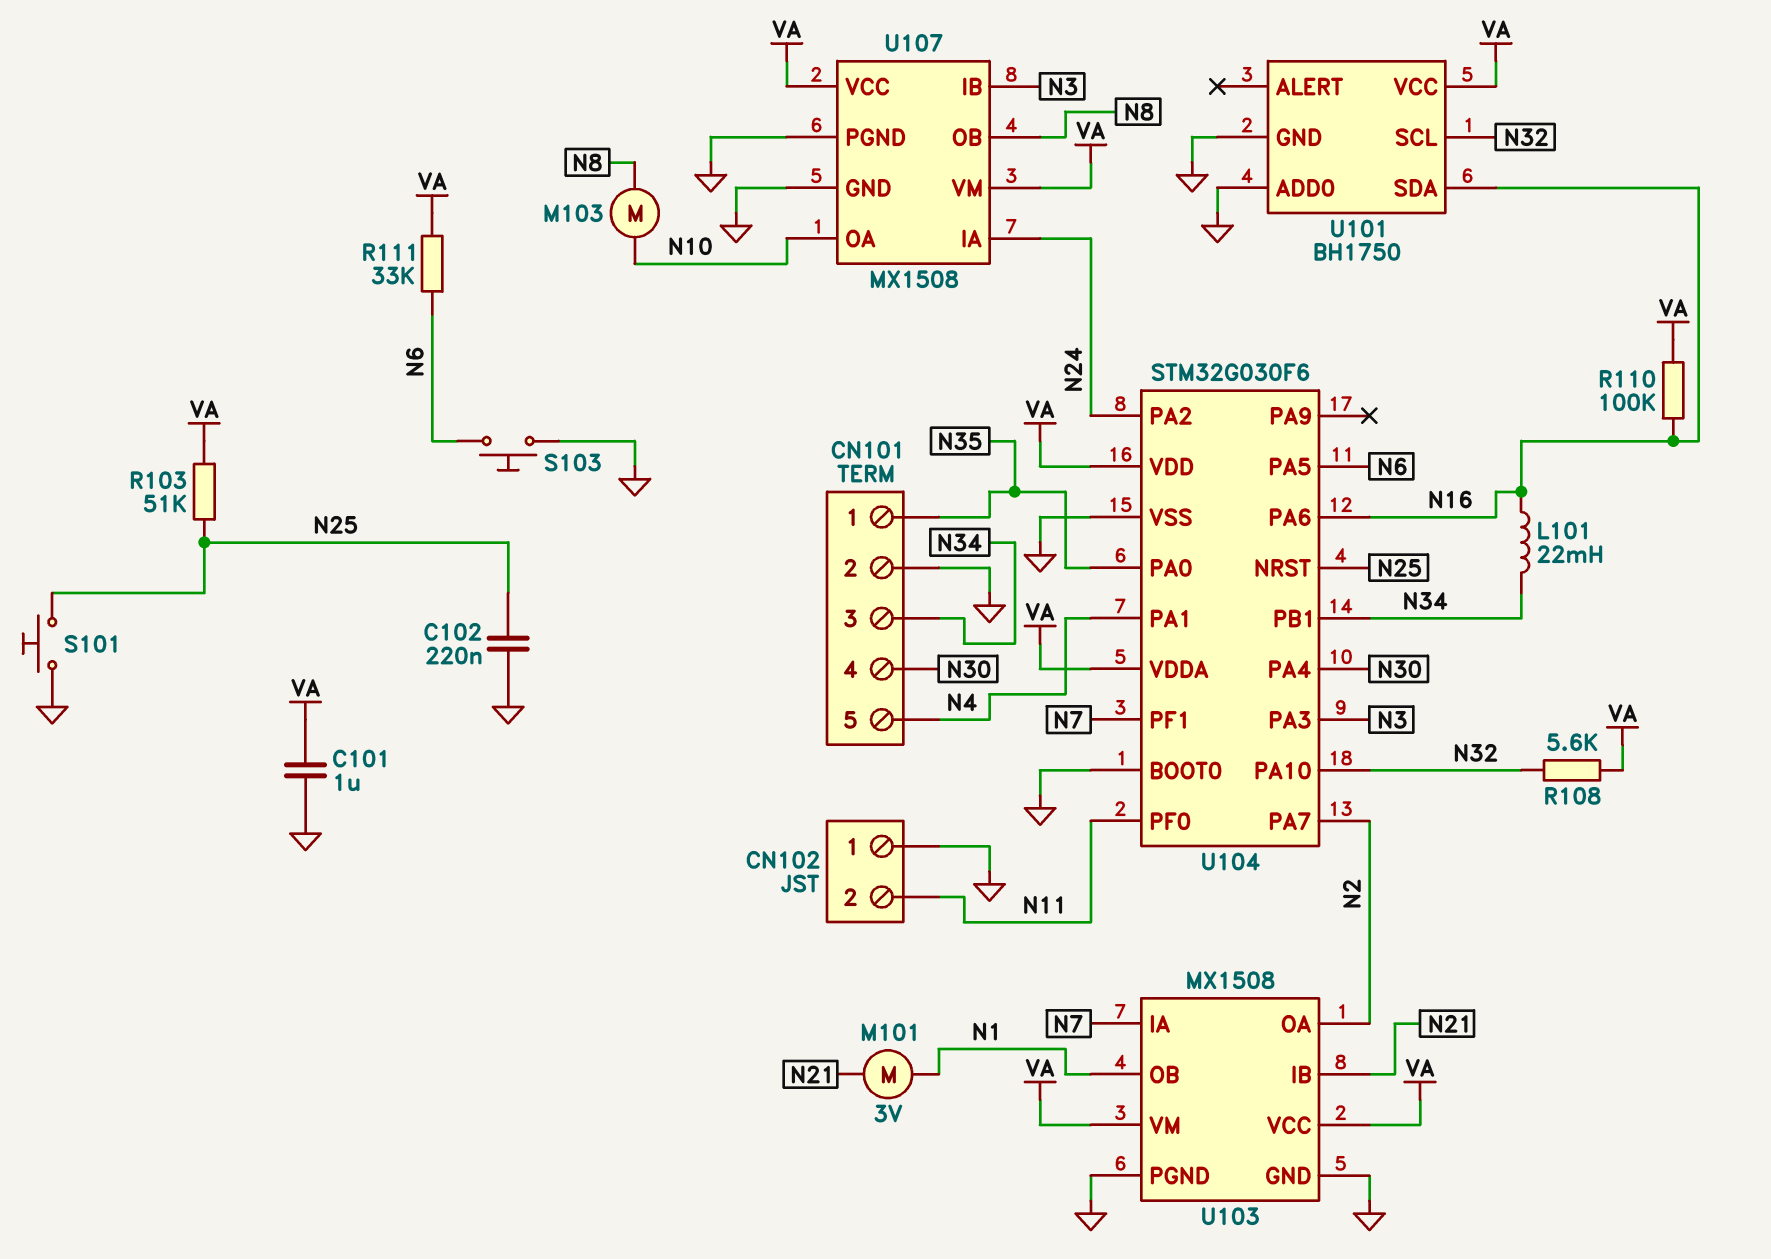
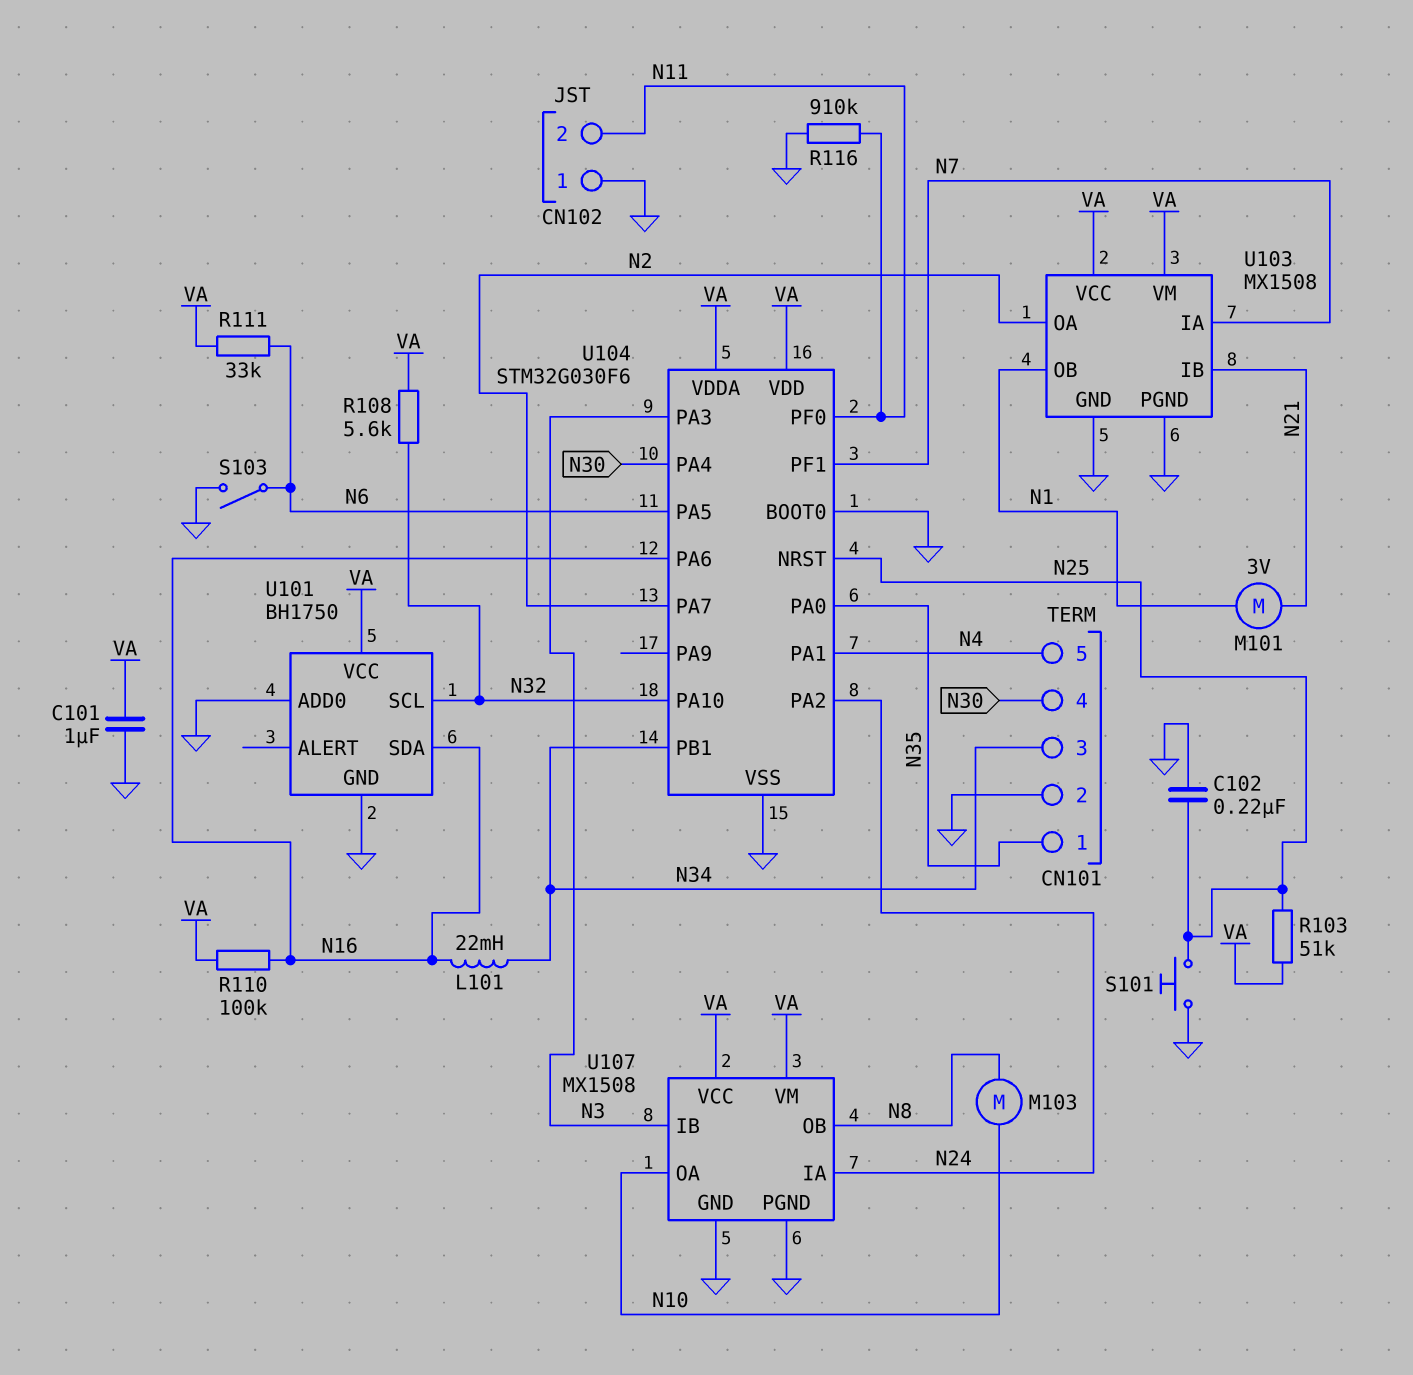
R116: none -> 910k (GND, N11)
S103: button (GND, N6) -> switch (GND, N6)

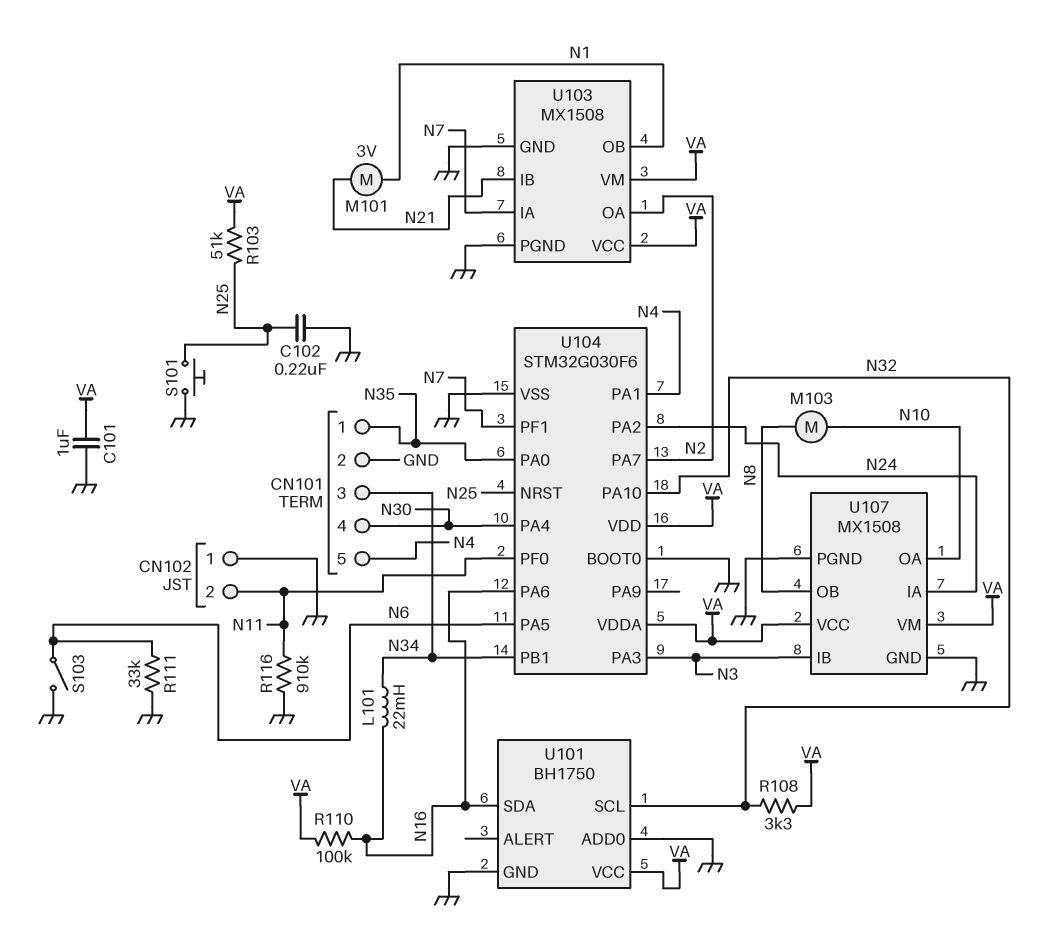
R108: 5.6k (N32, VA) -> 3.3k (N32, VA)
R111: 33k (N6, VA) -> 33k (GND, N6)

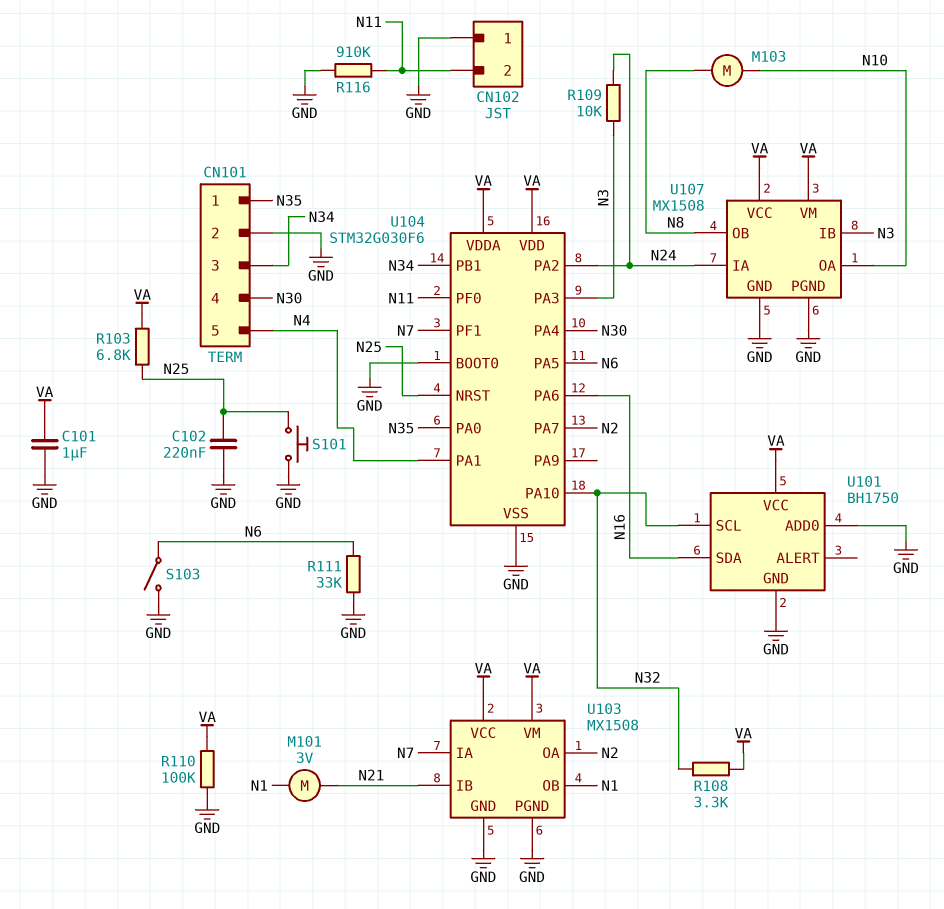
L101: 22mH (N16, N34) -> none
R103: 51k (N25, VA) -> 6.8k (N25, VA)
R109: none -> 10k (N3, N24)
R110: 100k (N16, VA) -> 100k (GND, VA)

